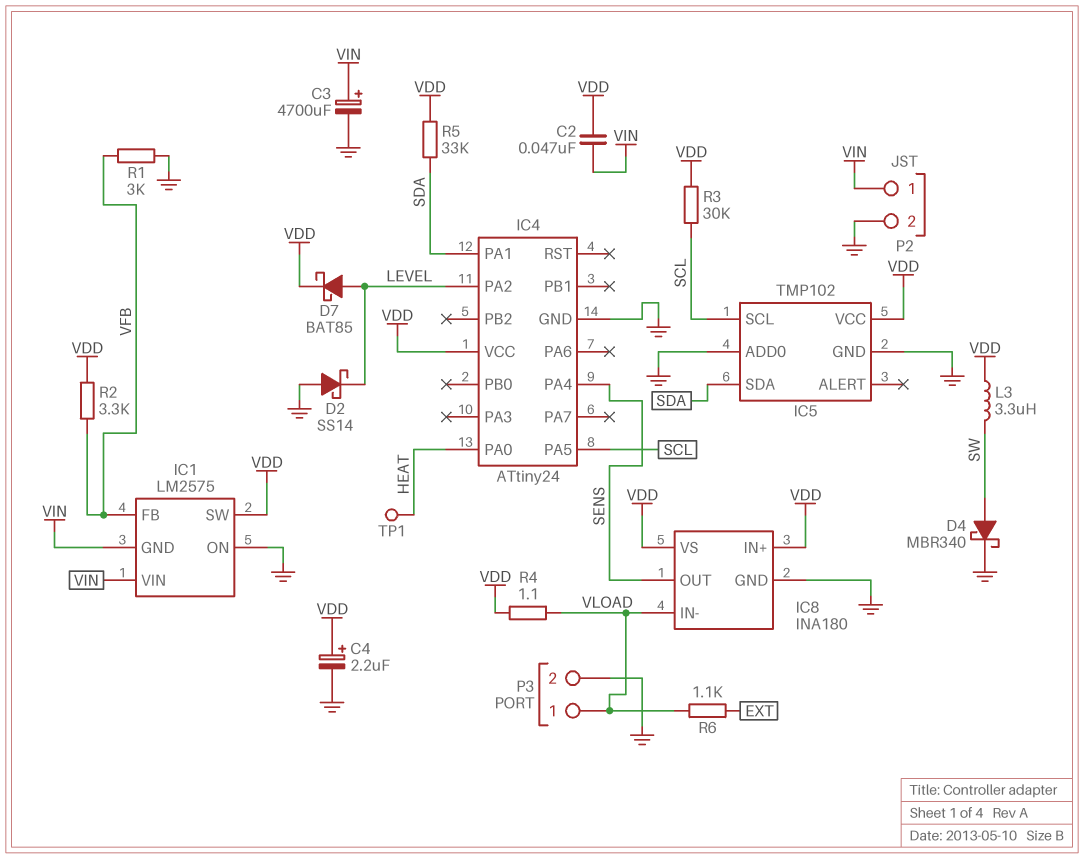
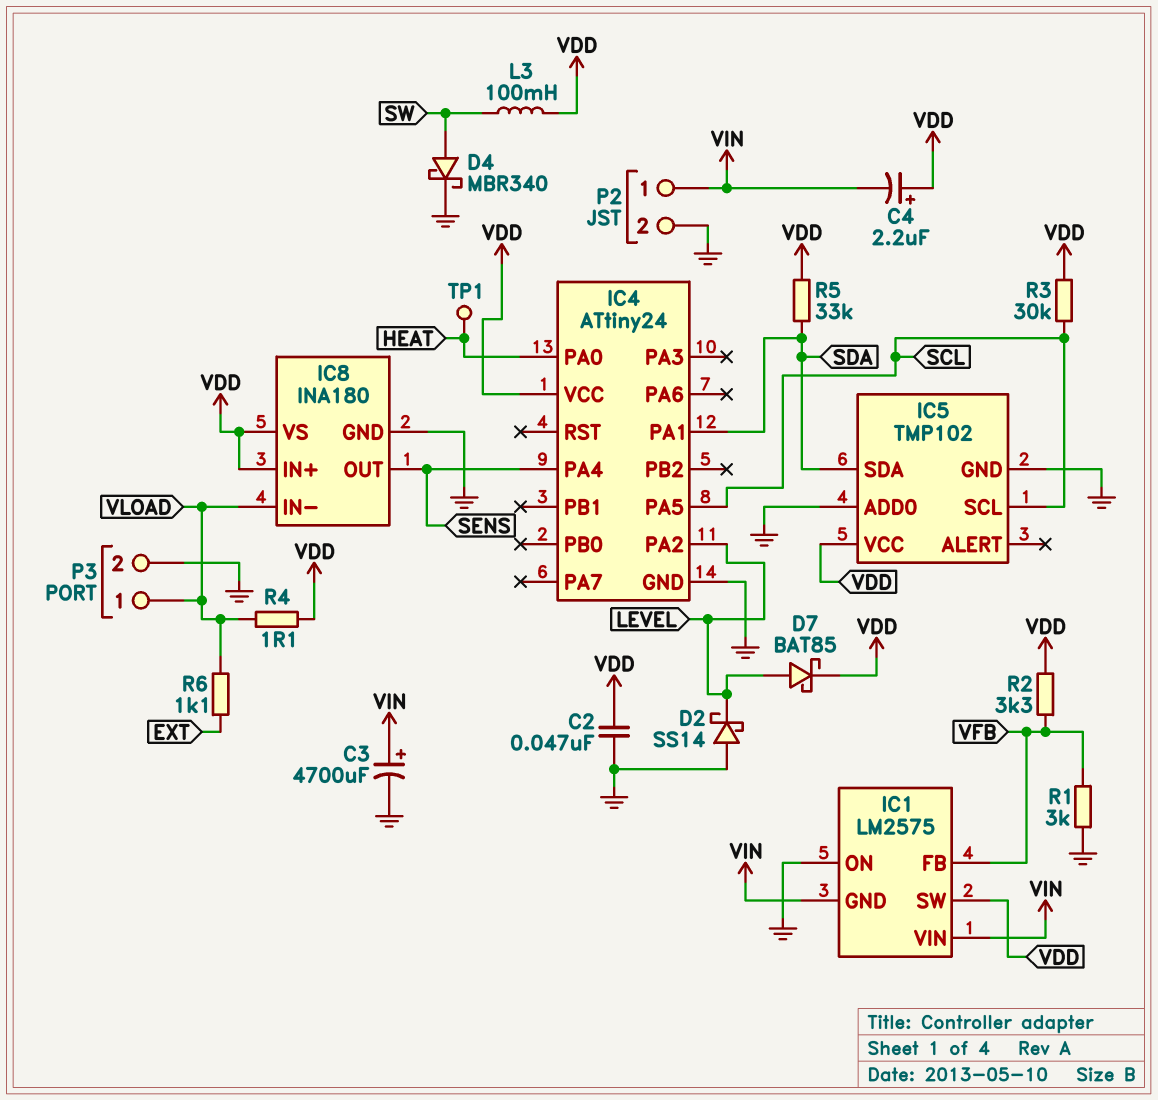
C2: 47nF (VDD, VIN) -> 47nF (GND, VDD)
C4: 2.2uF (plus VDD, minus GND) -> 2.2uF (plus VDD, minus VIN)
L3: 3.3uH (SW, VDD) -> 100mH (SW, VDD)

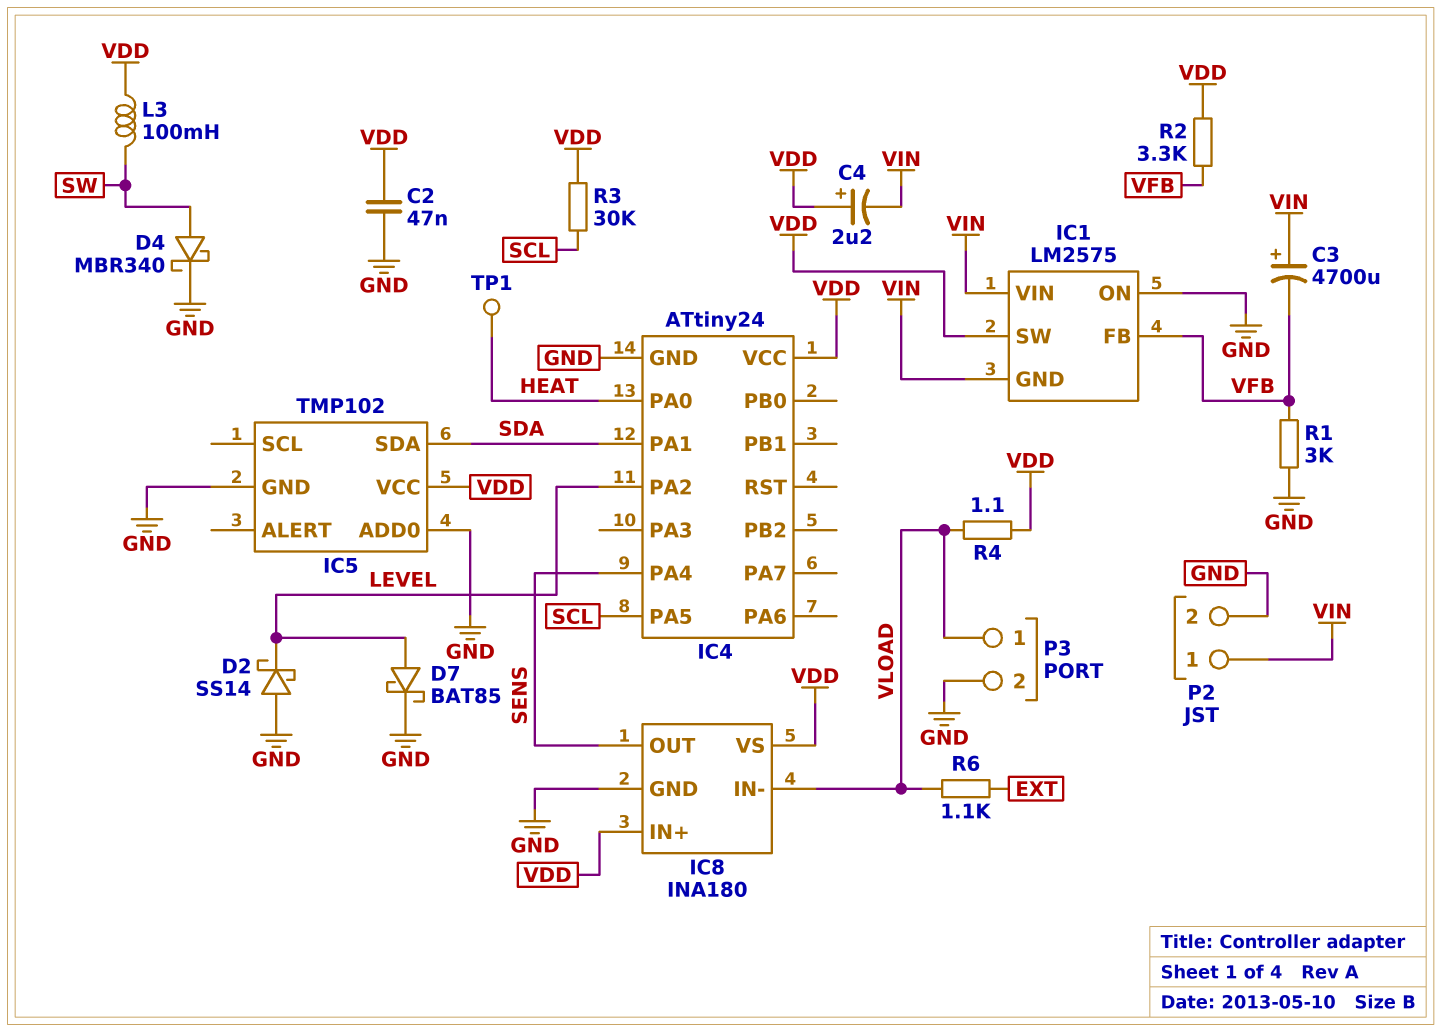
C3: 4700uF (plus VIN, minus GND) -> 4700uF (plus VIN, minus VFB)
D7: schottky BAT85 (A LEVEL, K VDD) -> schottky BAT85 (A LEVEL, K GND)
IC5 pin SCL: SCL -> none
R5: 33k (SDA, VDD) -> none

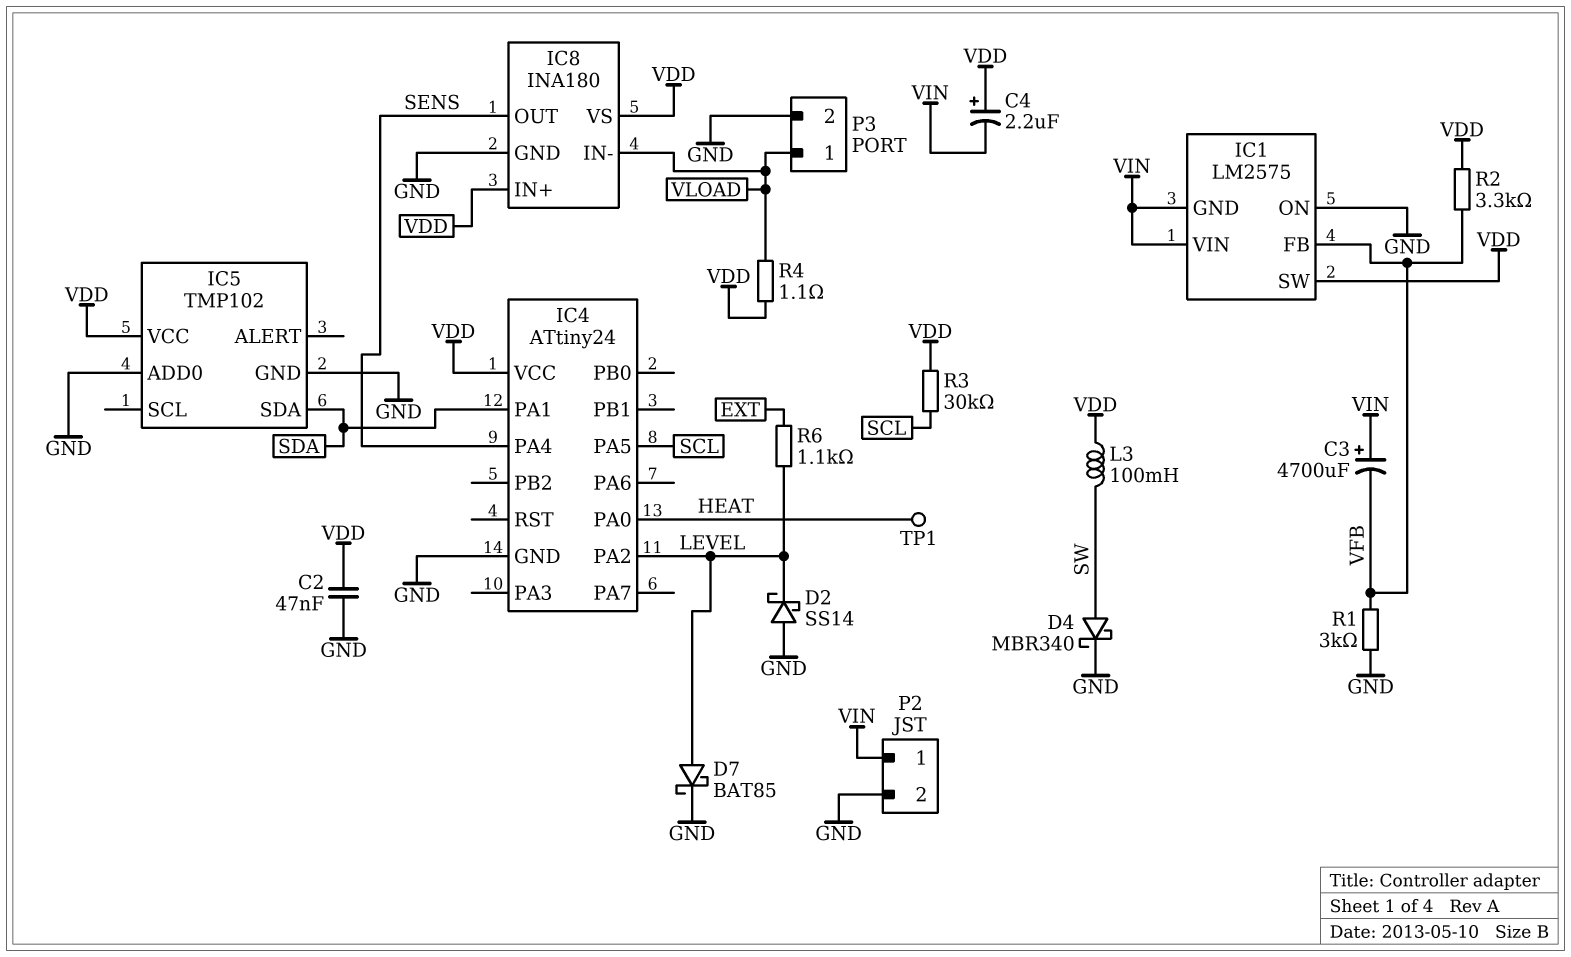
R6: 1.1k (EXT, VLOAD) -> 1.1k (EXT, LEVEL)

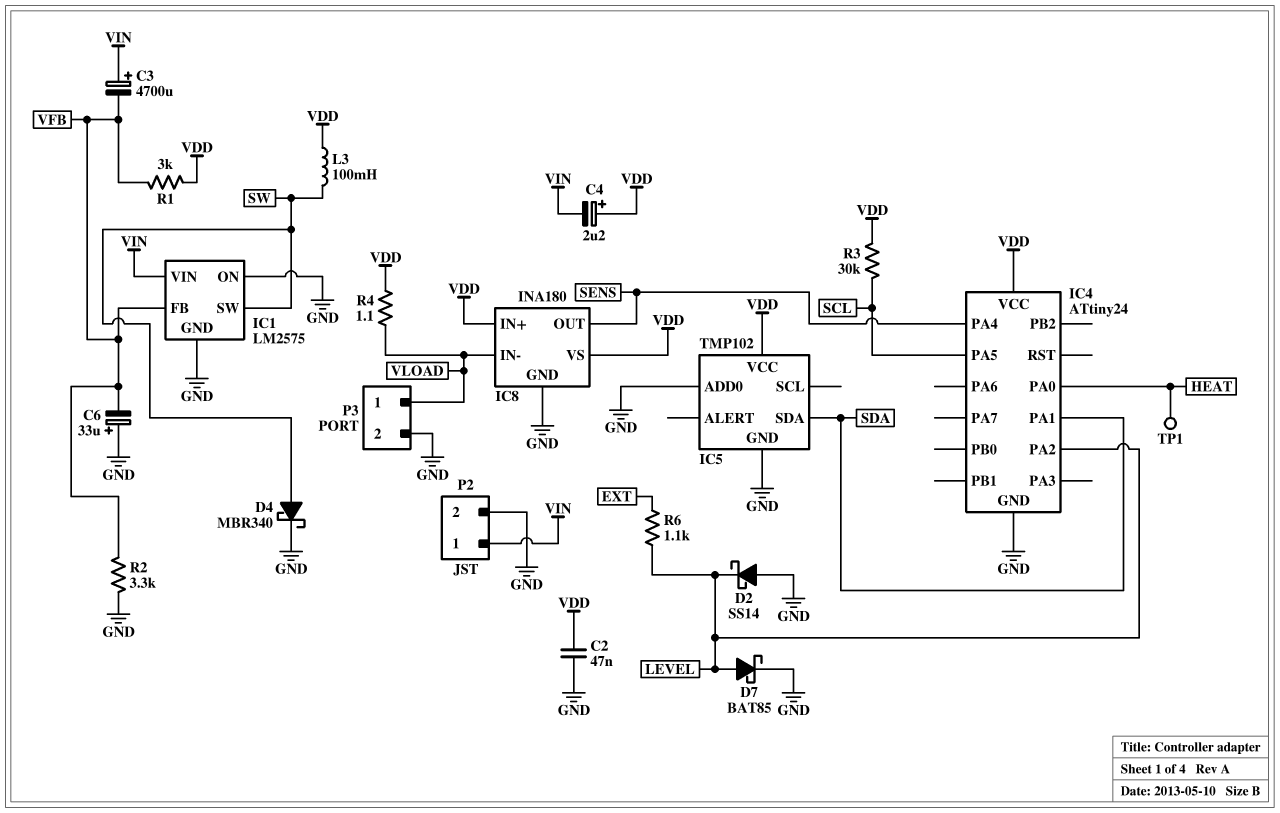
C6: none -> 33uF (plus GND, minus VFB)
IC1 pin GND: VIN -> GND
IC1 pin SW: VDD -> SW
R1: 3k (GND, VFB) -> 3k (VDD, VFB)
R2: 3.3k (VDD, VFB) -> 3.3k (GND, VFB)

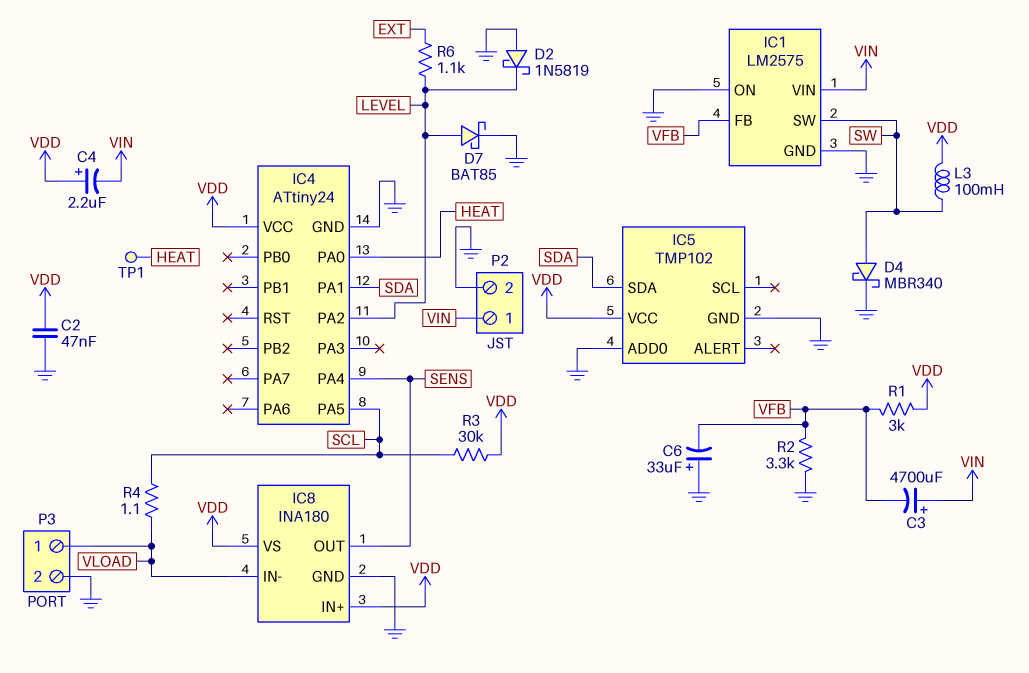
D2: schottky SS14 (A GND, K LEVEL) -> schottky 1N5819 (A GND, K LEVEL)
R4: 1.1 (VDD, VLOAD) -> 1.1 (SCL, VLOAD)

